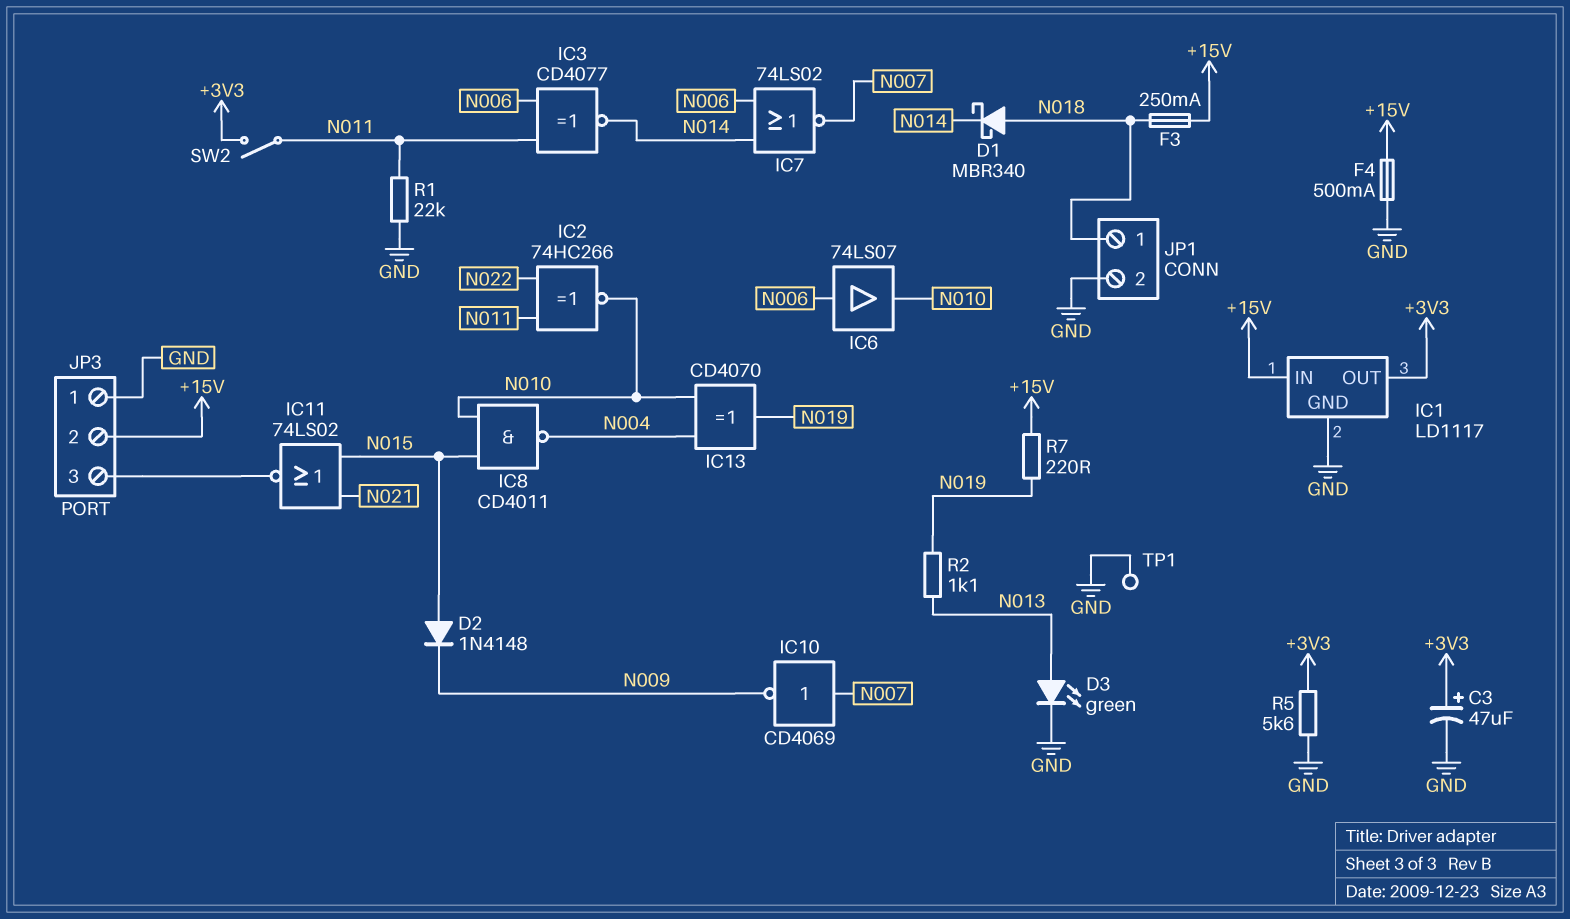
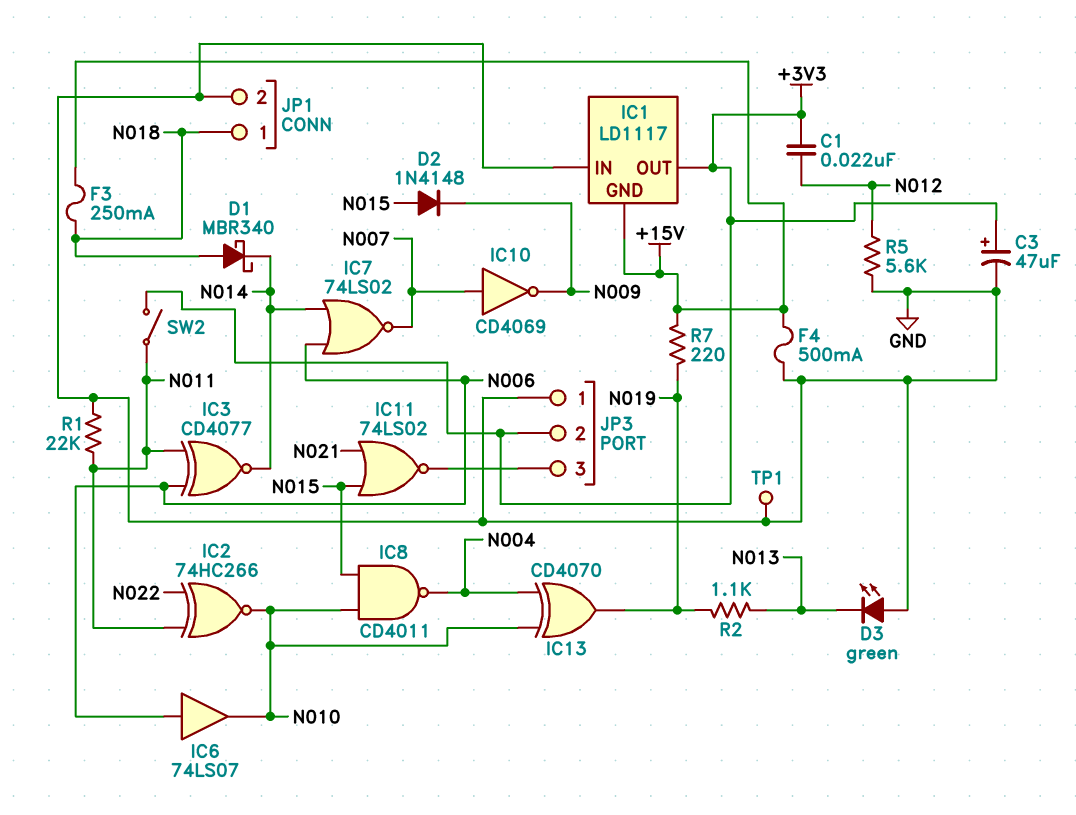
C1: none -> 22nF (+3V3, N012)
D3: LED green (A N013, K GND) -> LED green (A GND, K N013)
IC1 pin GND: GND -> +15V
IC1 pin IN: +15V -> GND
JP3 pin 2: +15V -> +3V3
R5: 5.6k (+3V3, GND) -> 5.6k (GND, N012)

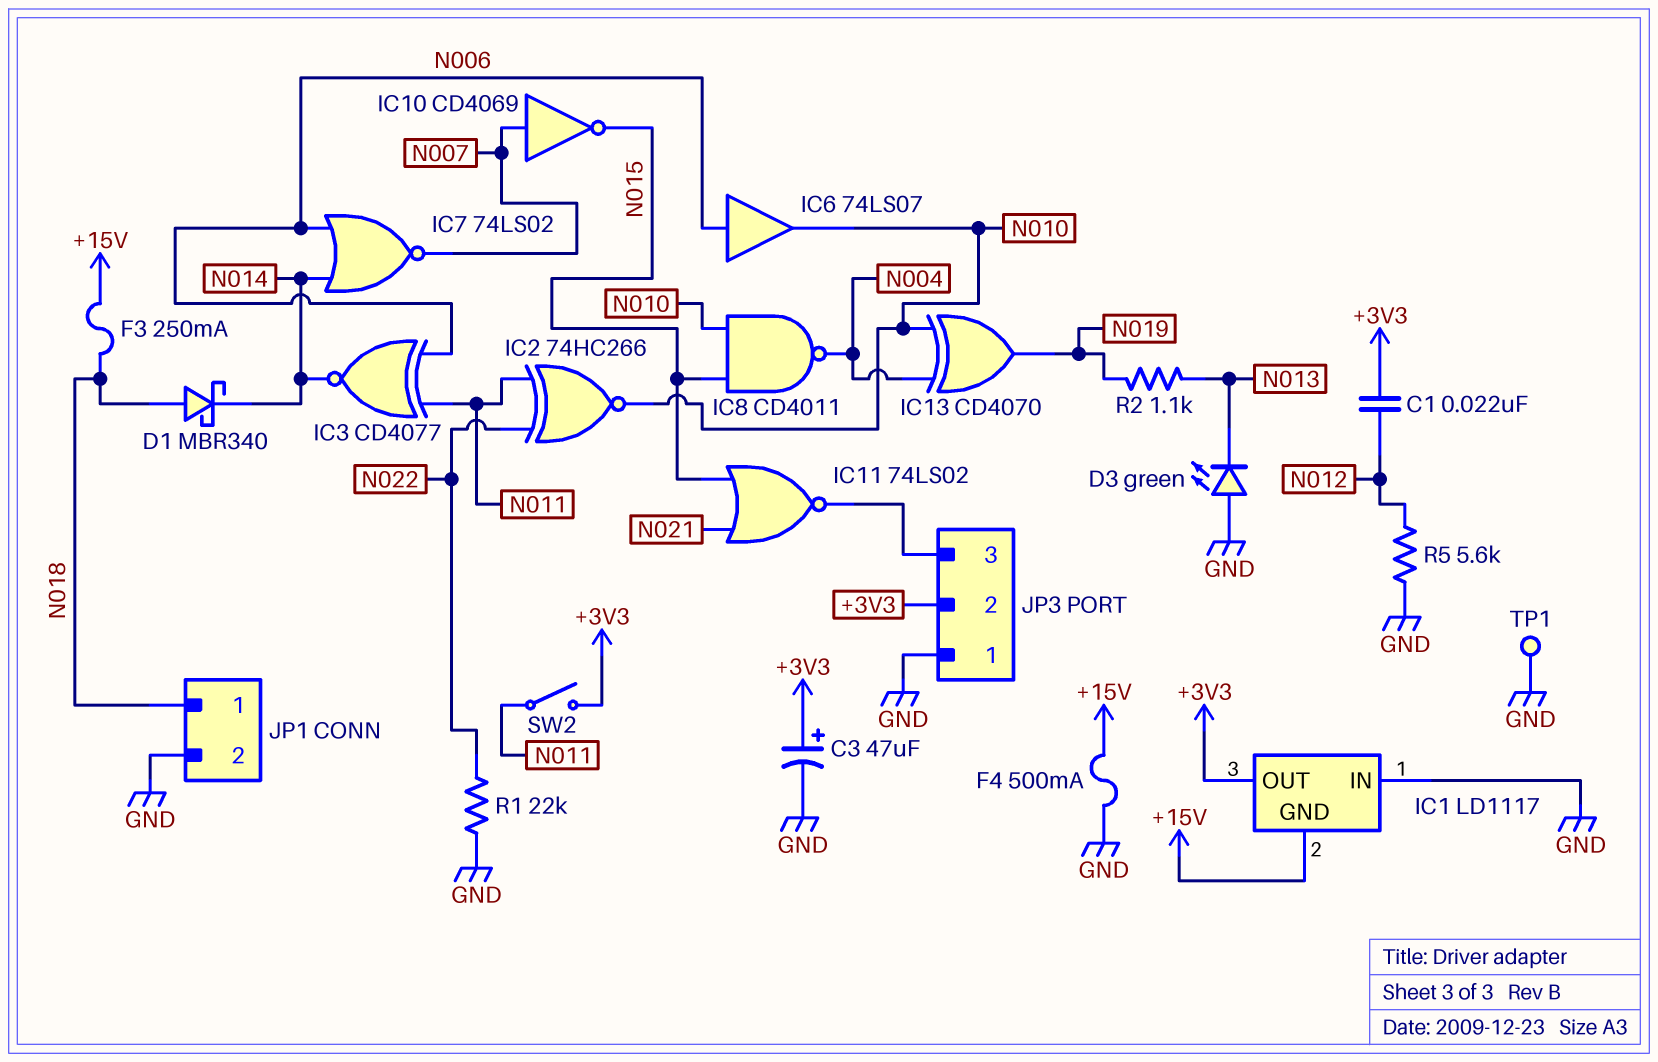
D2: diode 1N4148 (A N015, K N009) -> none
IC10: NOT CD4069 (in N007, out N009) -> NOT CD4069 (in N007, out N015)
R1: 22k (GND, N011) -> 22k (GND, N022)
R7: 220 (+15V, N019) -> none

